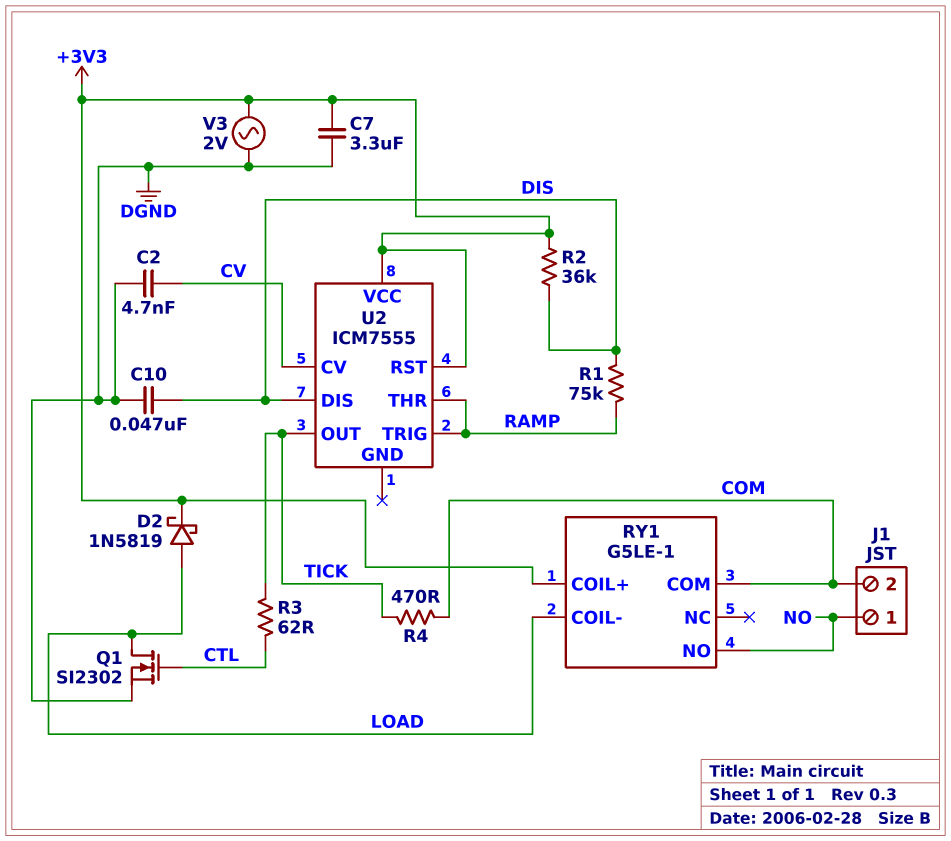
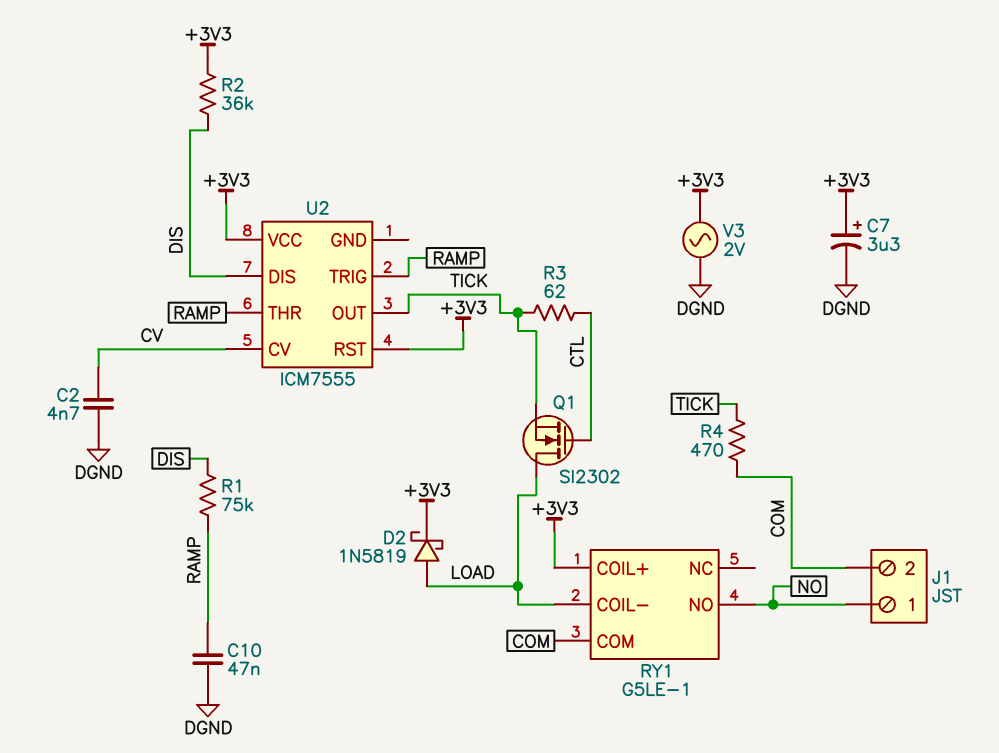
C7: 3.3uF (+3V3, DGND) -> 3.3uF (plus +3V3, minus DGND)
C10: 47nF (DGND, DIS) -> 47nF (DGND, RAMP)
Q1: NMOS SI2302 (G CTL, D LOAD, S DGND) -> NMOS SI2302 (G CTL, D LOAD, S TICK)

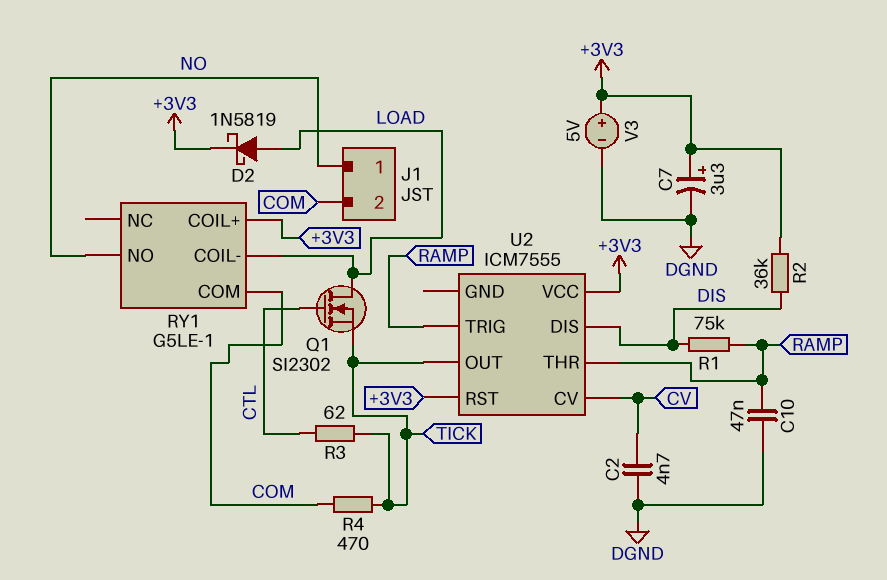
V3: AC 2V (+3V3, DGND) -> 5V (plus +3V3, minus DGND)

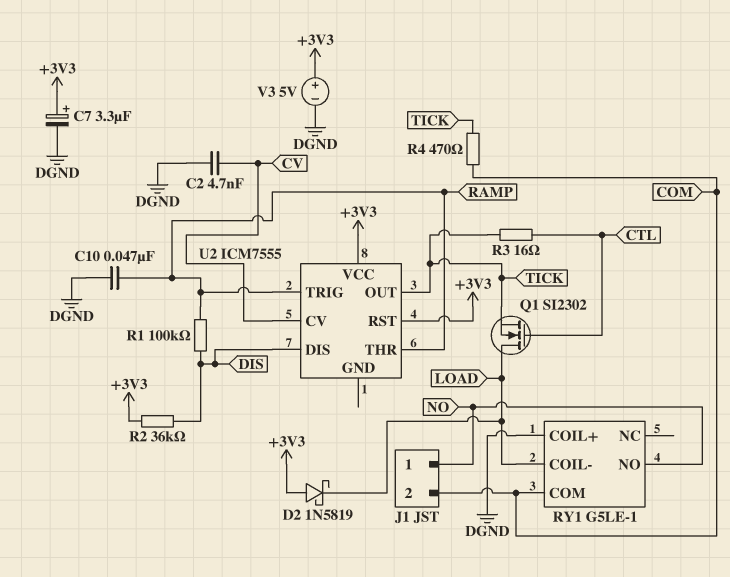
D2: schottky 1N5819 (A LOAD, K +3V3) -> schottky 1N5819 (A +3V3, K LOAD)
R1: 75k (DIS, RAMP) -> 100k (DIS, RAMP)
R3: 62 (CTL, TICK) -> 16 (CTL, TICK)
RY1 pin COIL+: +3V3 -> DGND

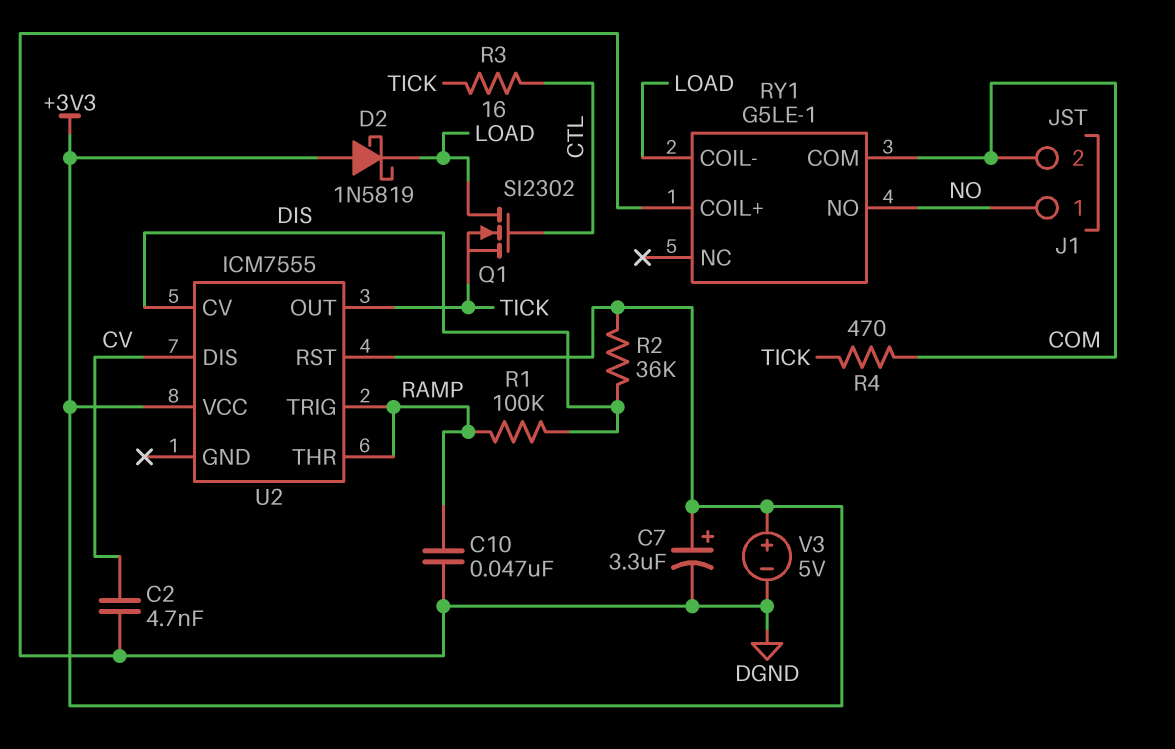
U2 pin CV: CV -> DIS
U2 pin DIS: DIS -> CV

